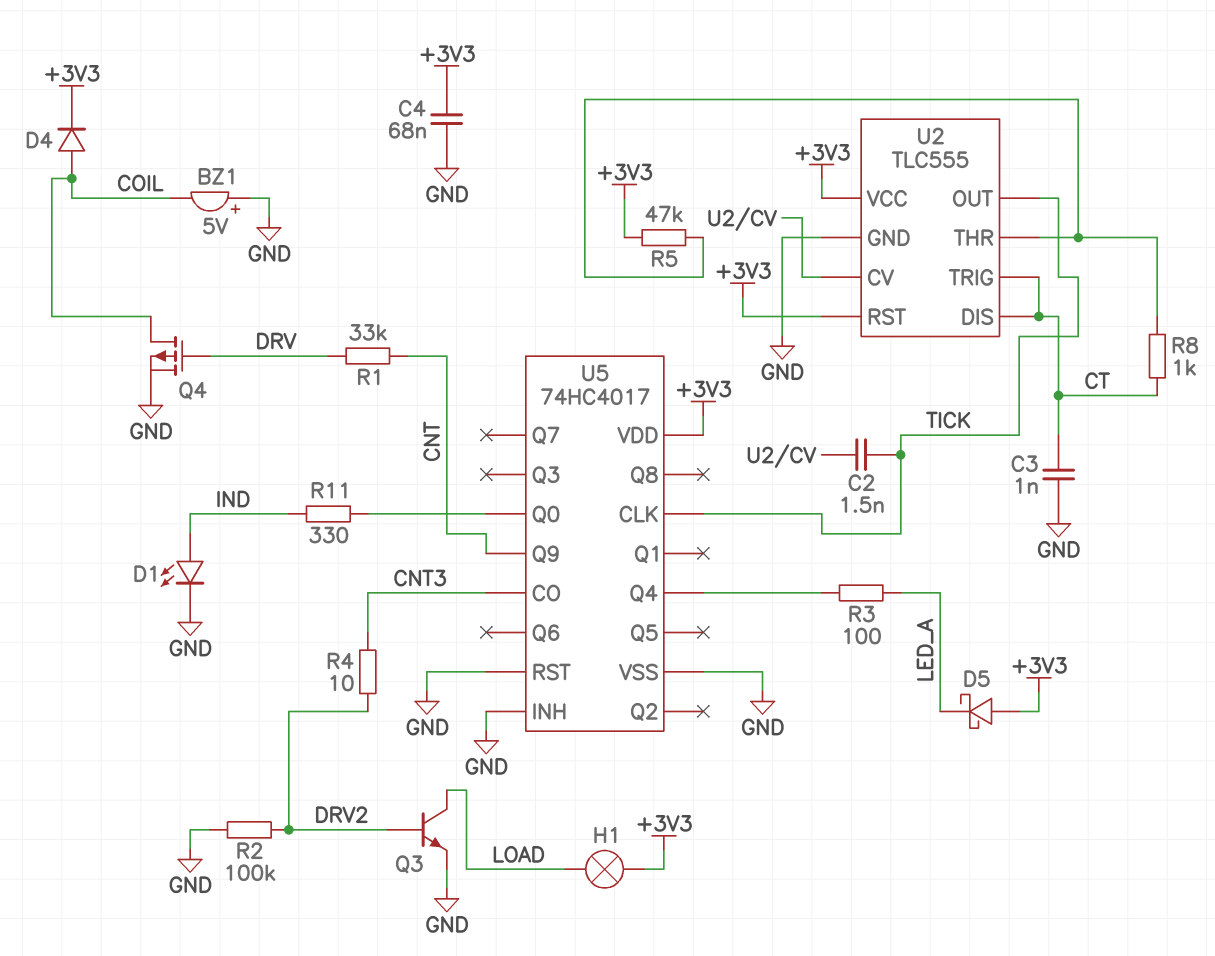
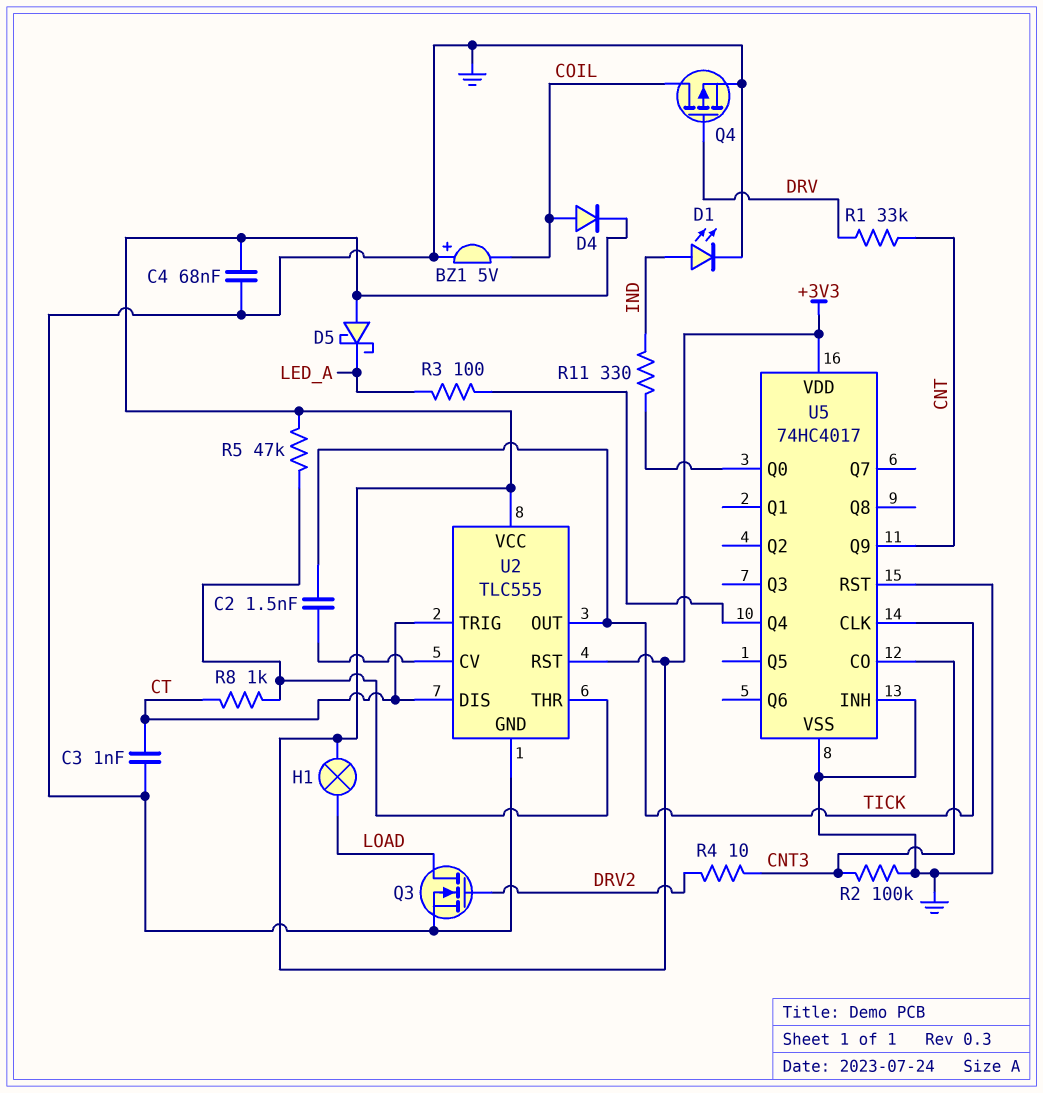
Q3: NPN (B DRV2, C LOAD, E GND) -> NMOS (G DRV2, D LOAD, S GND)
R2: 100k (DRV2, GND) -> 100k (CNT3, GND)

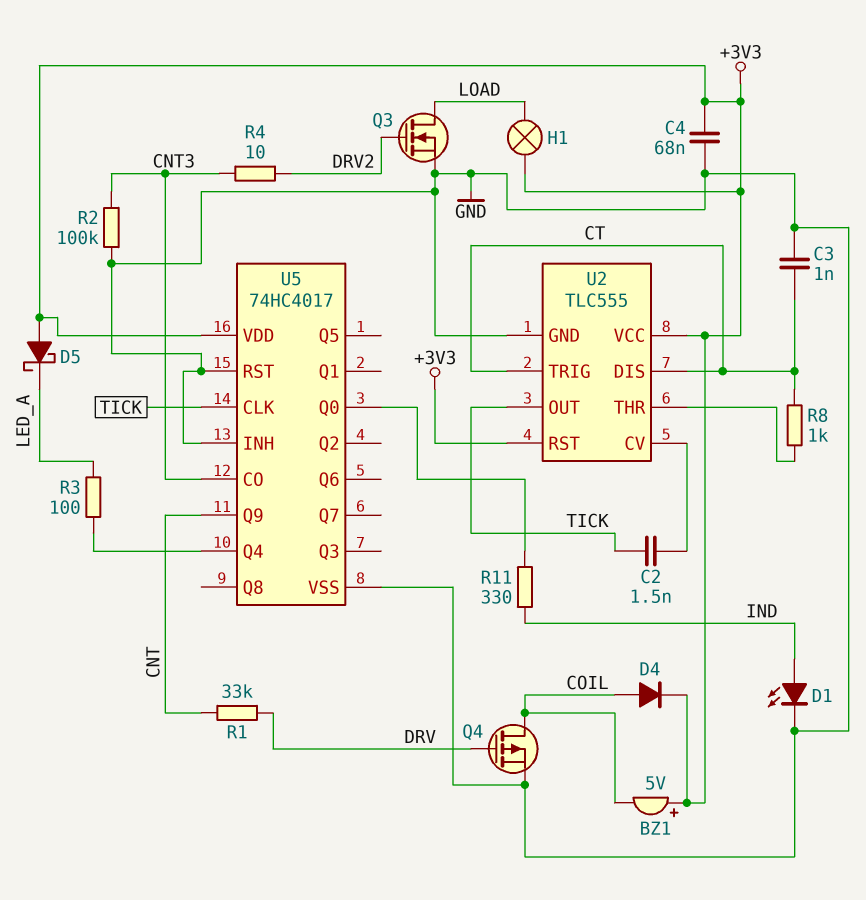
BZ1: buzzer 5V (plus GND, minus COIL) -> buzzer 5V (plus +3V3, minus COIL)
R5: 47k (+3V3, U2/THR) -> none

